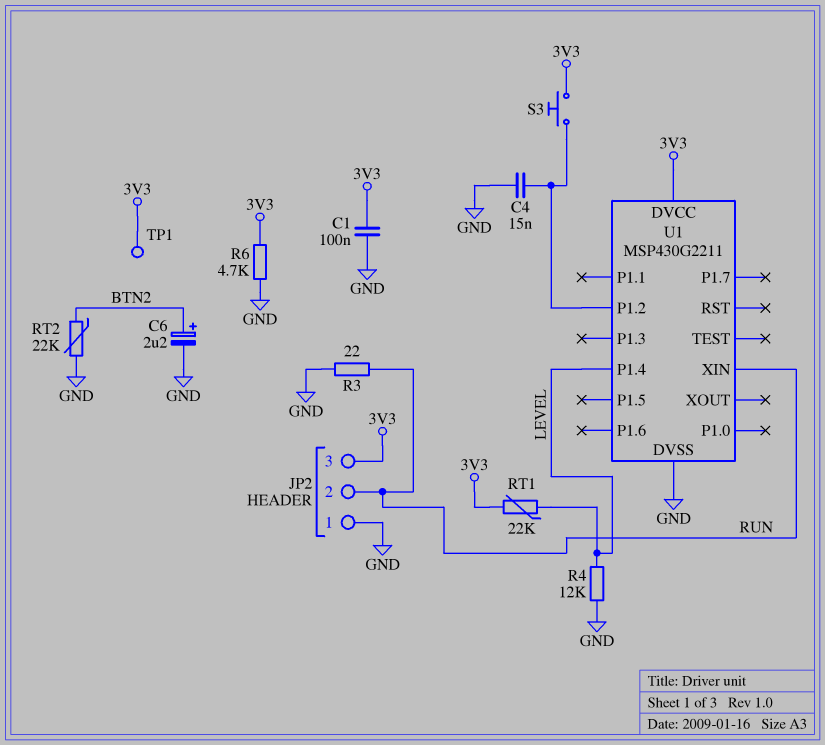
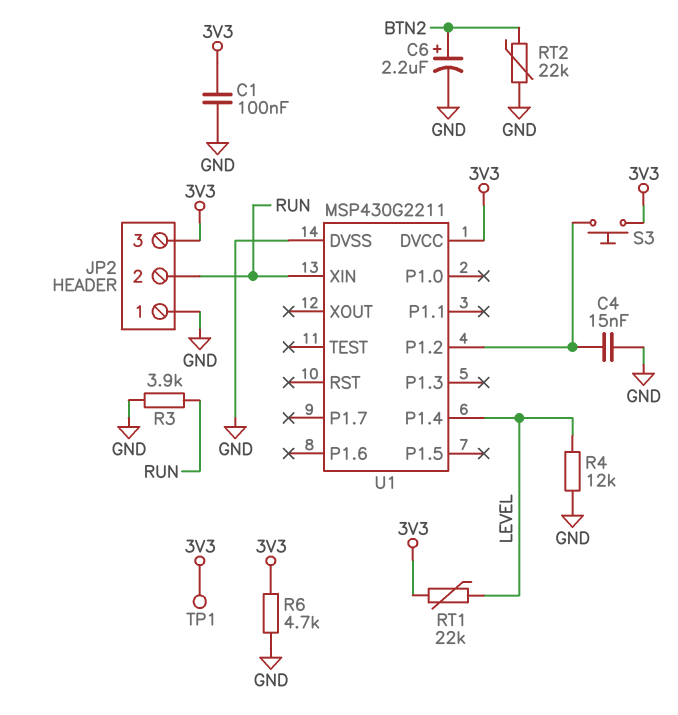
R3: 22 (GND, RUN) -> 3.9k (GND, RUN)

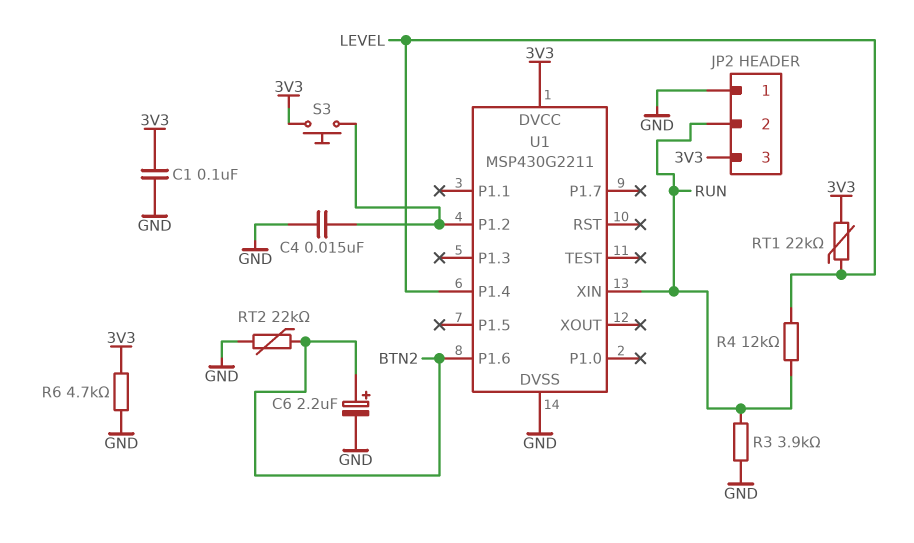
R4: 12k (GND, LEVEL) -> 12k (LEVEL, RUN)
TP1: test point (3V3) -> none
U1 pin P1.6: none -> BTN2

